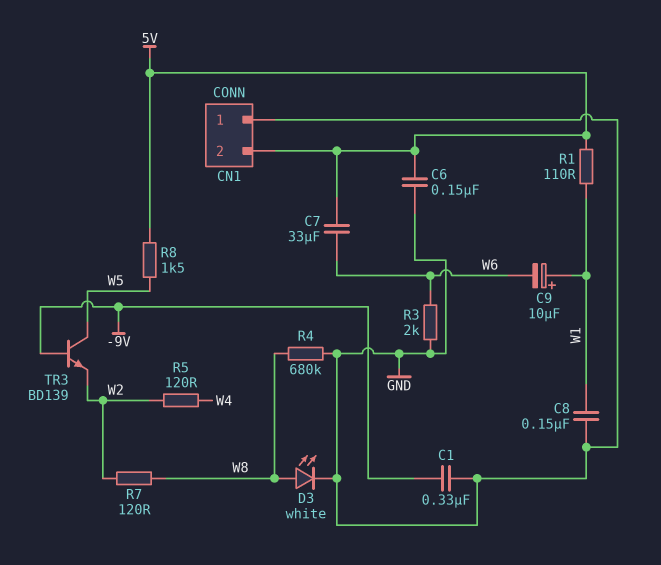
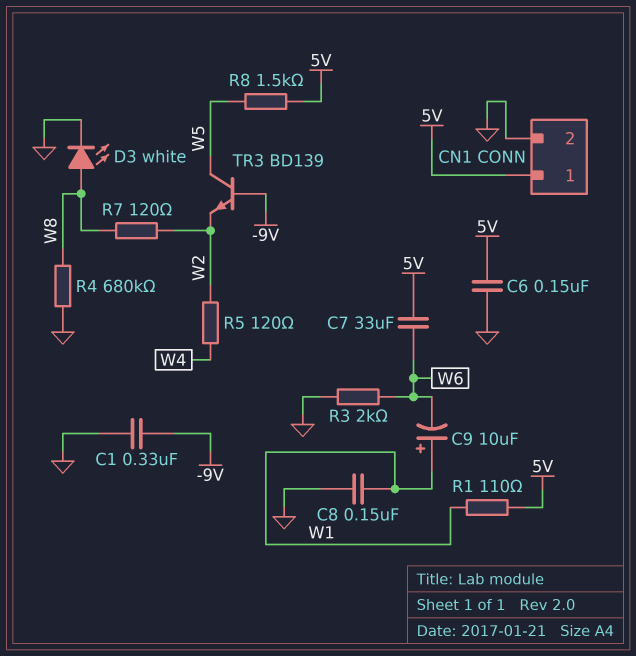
CN1 pin 1: GND -> 5V
CN1 pin 2: 5V -> GND

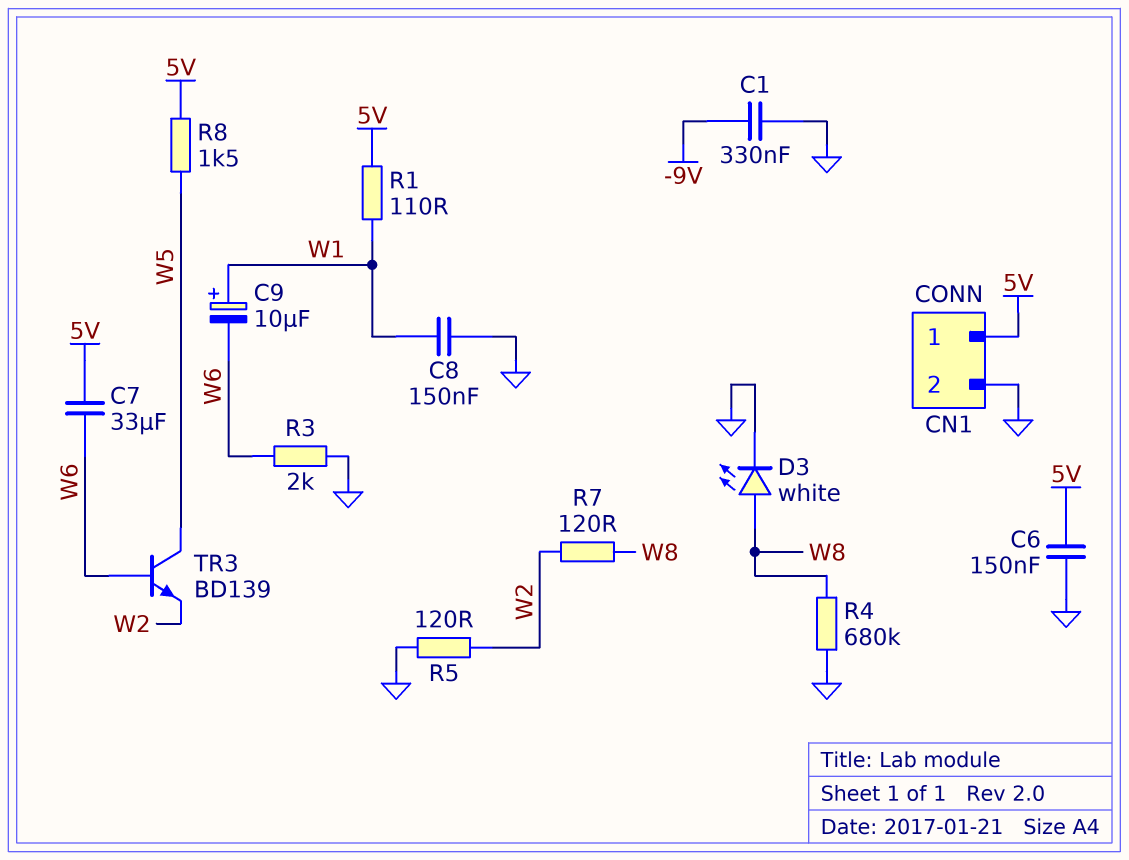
R5: 120 (W2, W4) -> 120 (GND, W2)
TR3: NPN BD139 (B -9V, C W5, E W2) -> NPN BD139 (B W6, C W5, E W2)

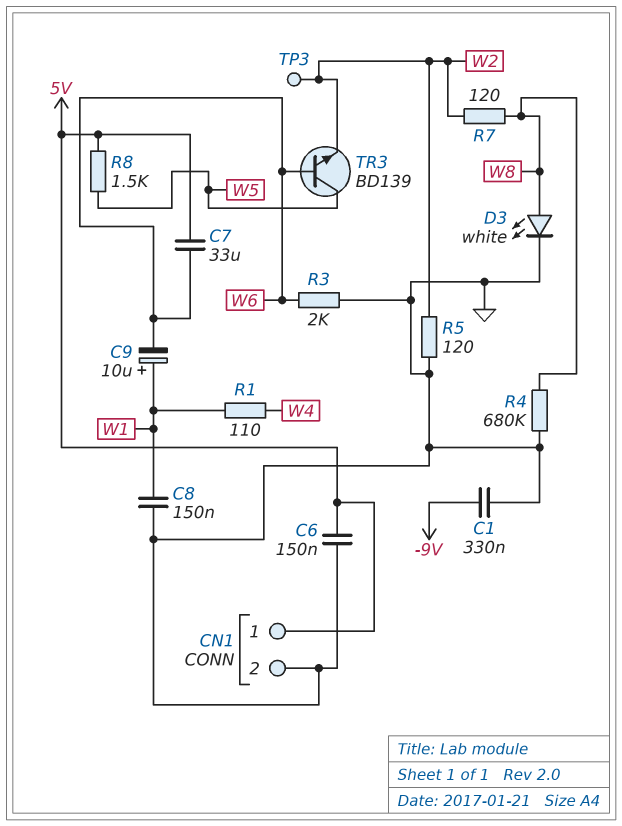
R1: 110 (5V, W1) -> 110 (W1, W4)
TP3: none -> test point (W2)

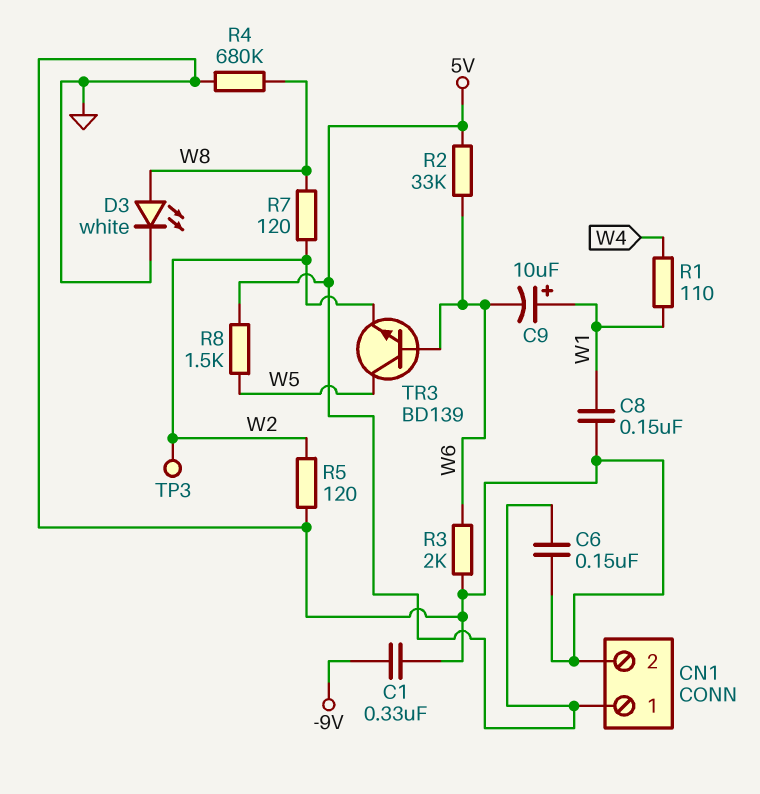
C7: 33uF (5V, W6) -> none
R2: none -> 33k (5V, W6)

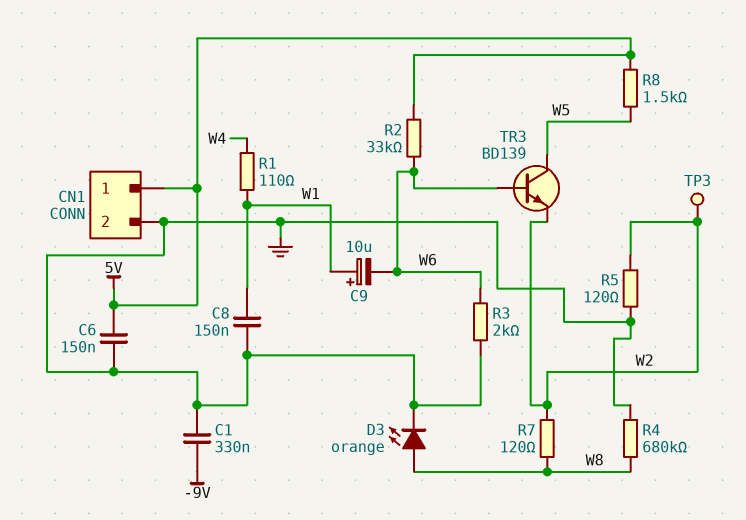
D3: LED white (A W8, K GND) -> LED orange (A W8, K GND)

